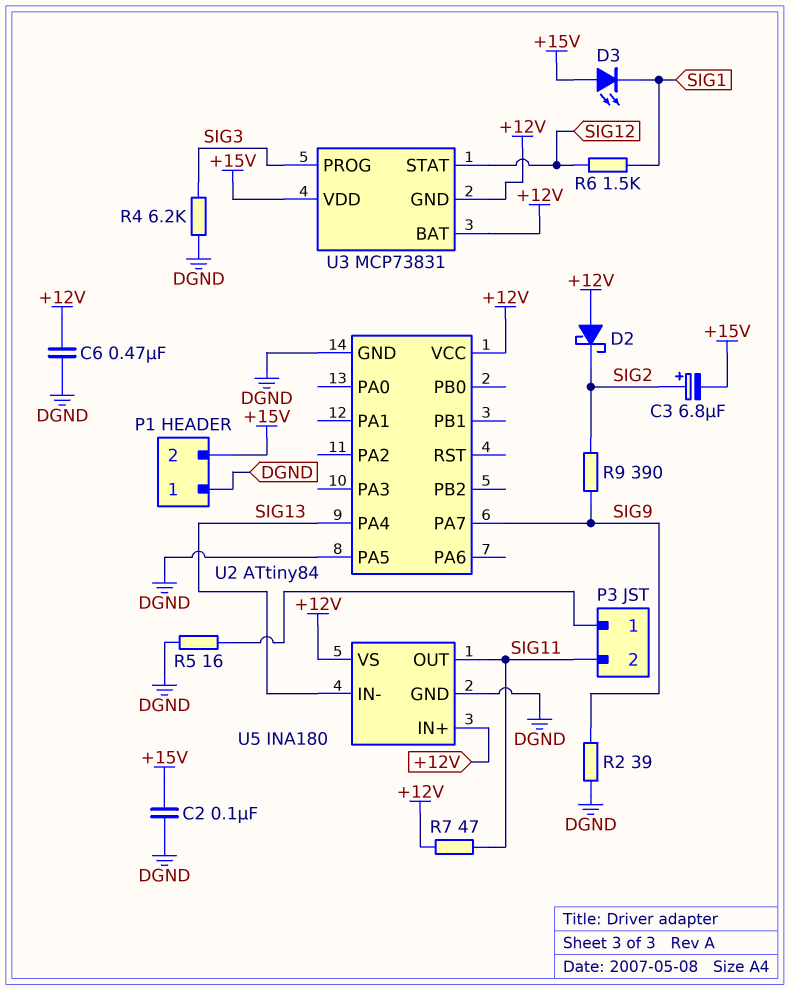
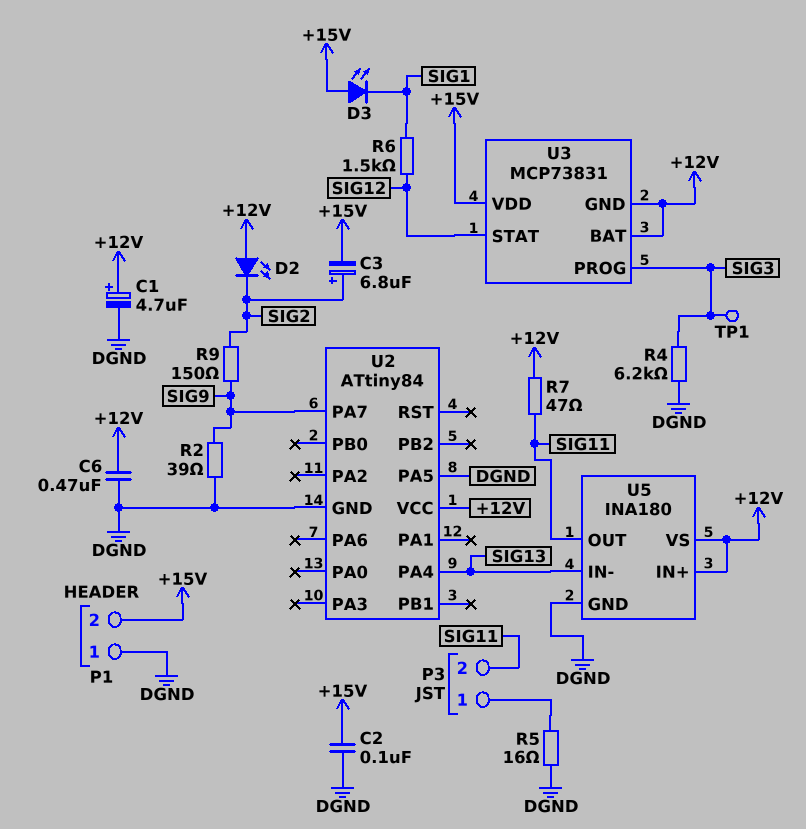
C1: none -> 4.7uF (plus +12V, minus DGND)
D2: schottky (A +12V, K SIG2) -> LED (A +12V, K SIG2)
R9: 390 (SIG2, SIG9) -> 150 (SIG2, SIG9)
TP1: none -> test point (SIG3)

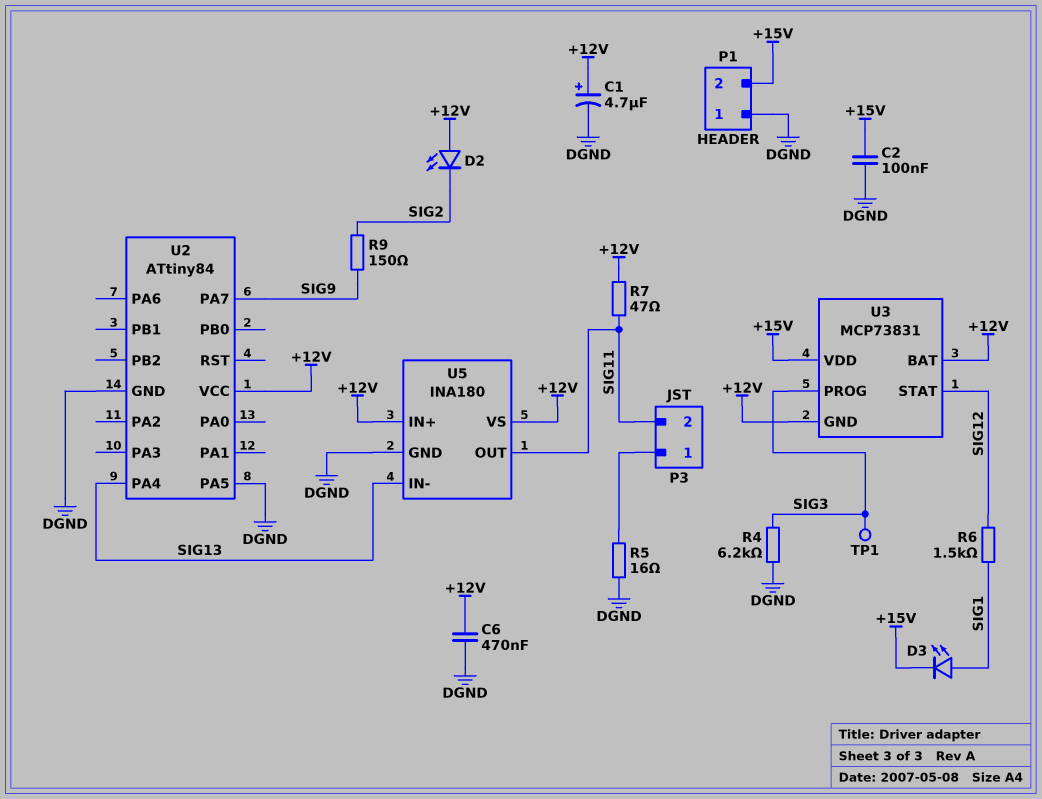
C3: 6.8uF (plus SIG2, minus +15V) -> none
D3: LED (A +15V, K SIG1) -> LED (A SIG1, K +15V)
R2: 39 (DGND, SIG9) -> none

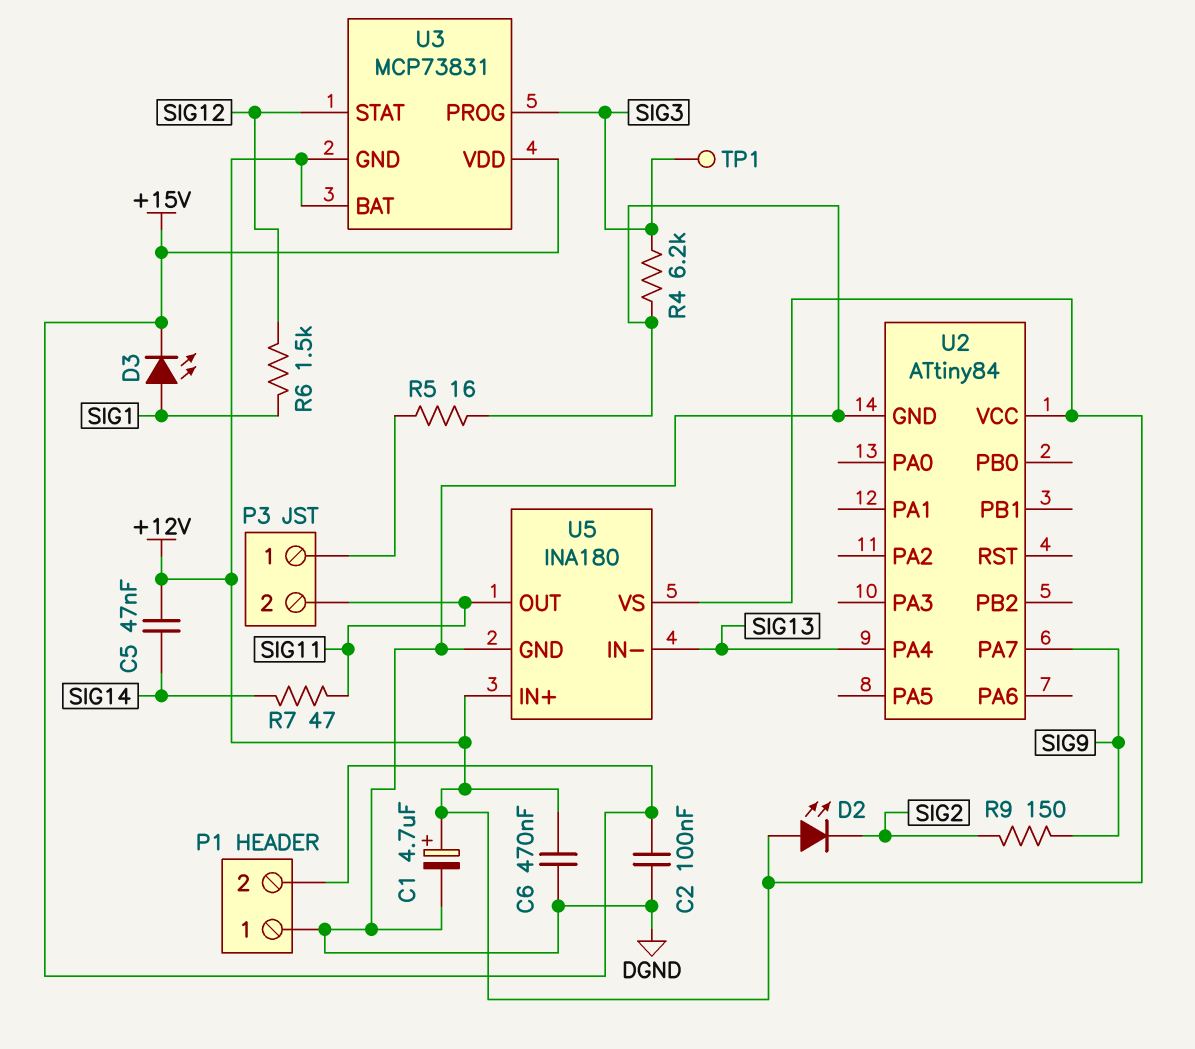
C5: none -> 47nF (+12V, SIG14)
R7: 47 (+12V, SIG11) -> 47 (SIG11, SIG14)
U2 pin PA5: DGND -> none

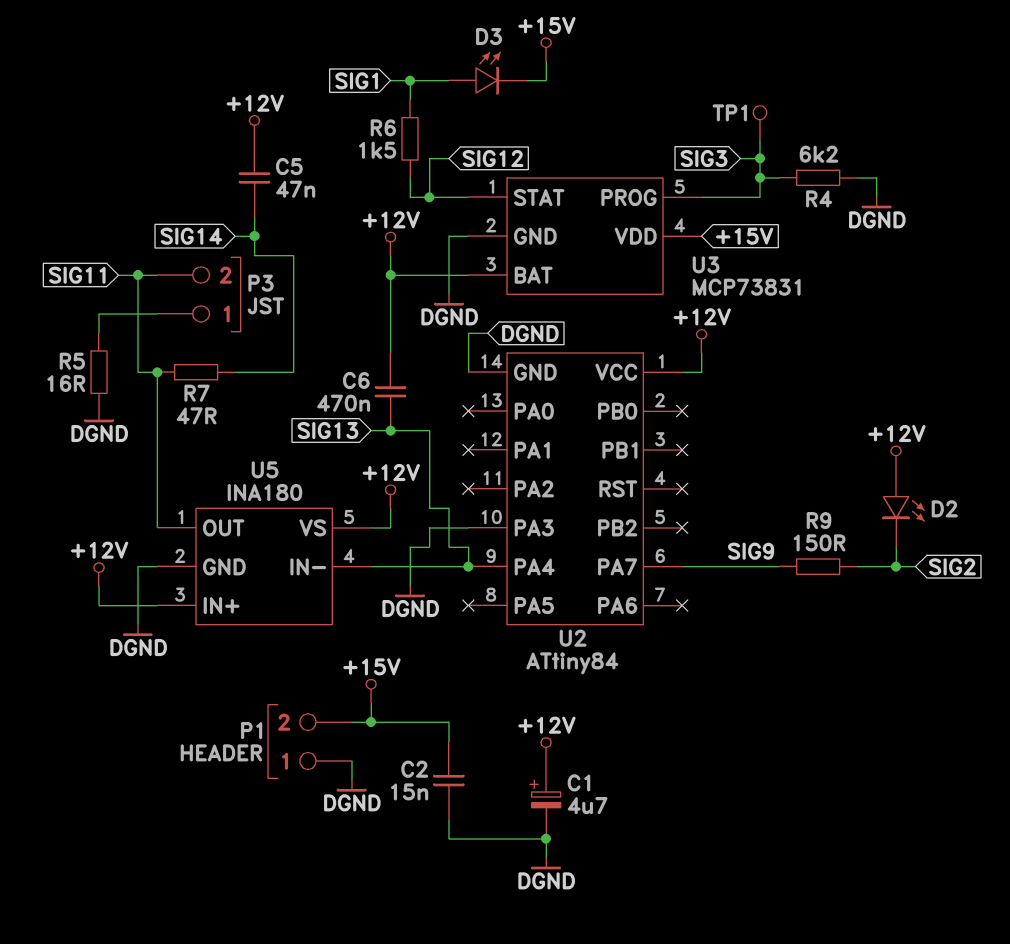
C2: 100nF (+15V, DGND) -> 15nF (+15V, DGND)
C6: 470nF (+12V, DGND) -> 470nF (+12V, SIG13)
U2 pin PA3: none -> DGND
U3 pin GND: +12V -> DGND

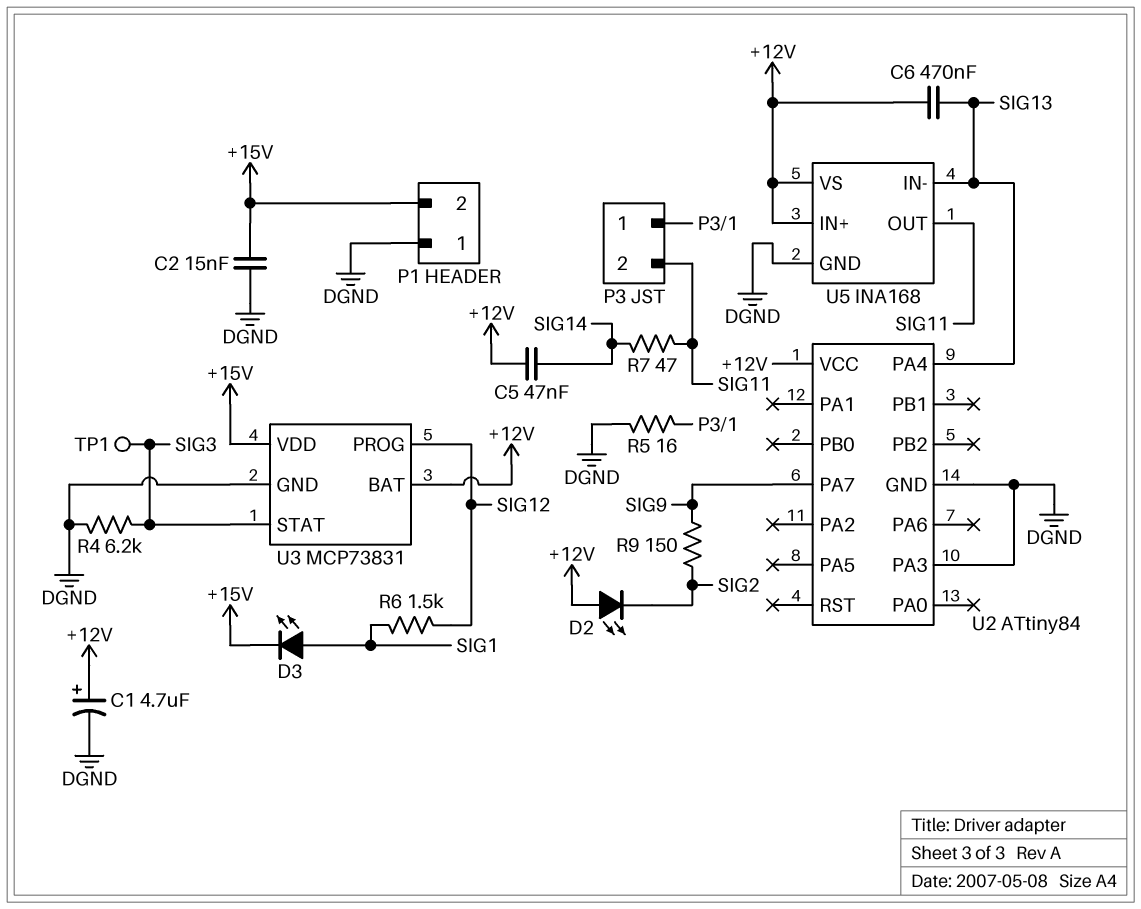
U3 pin PROG: SIG3 -> SIG12
U3 pin STAT: SIG12 -> SIG3
U5: INA180 -> INA168

